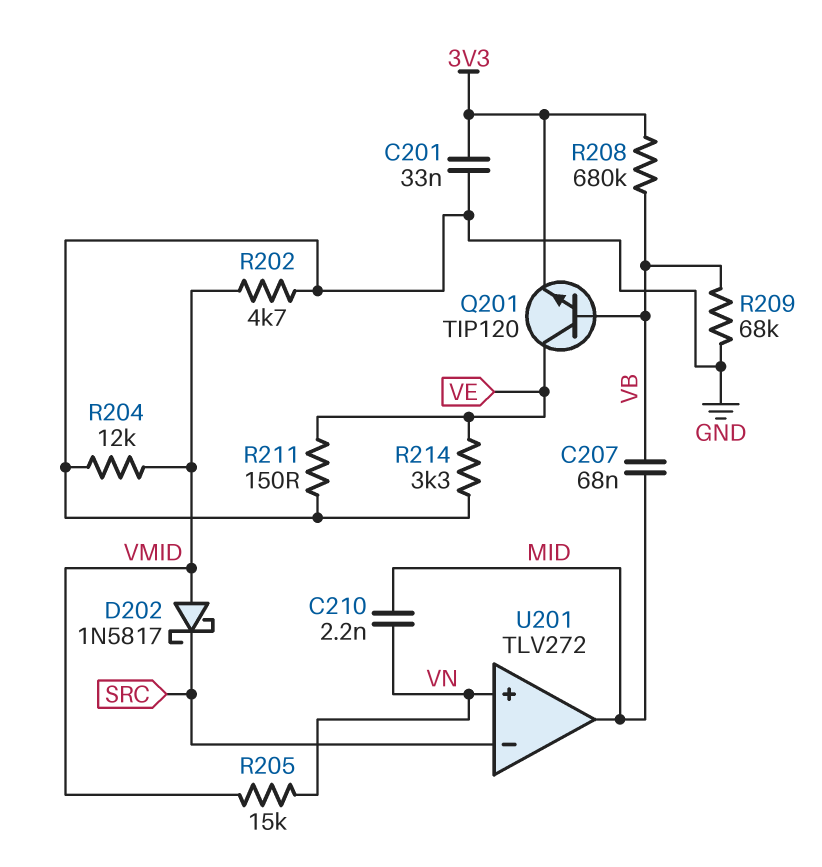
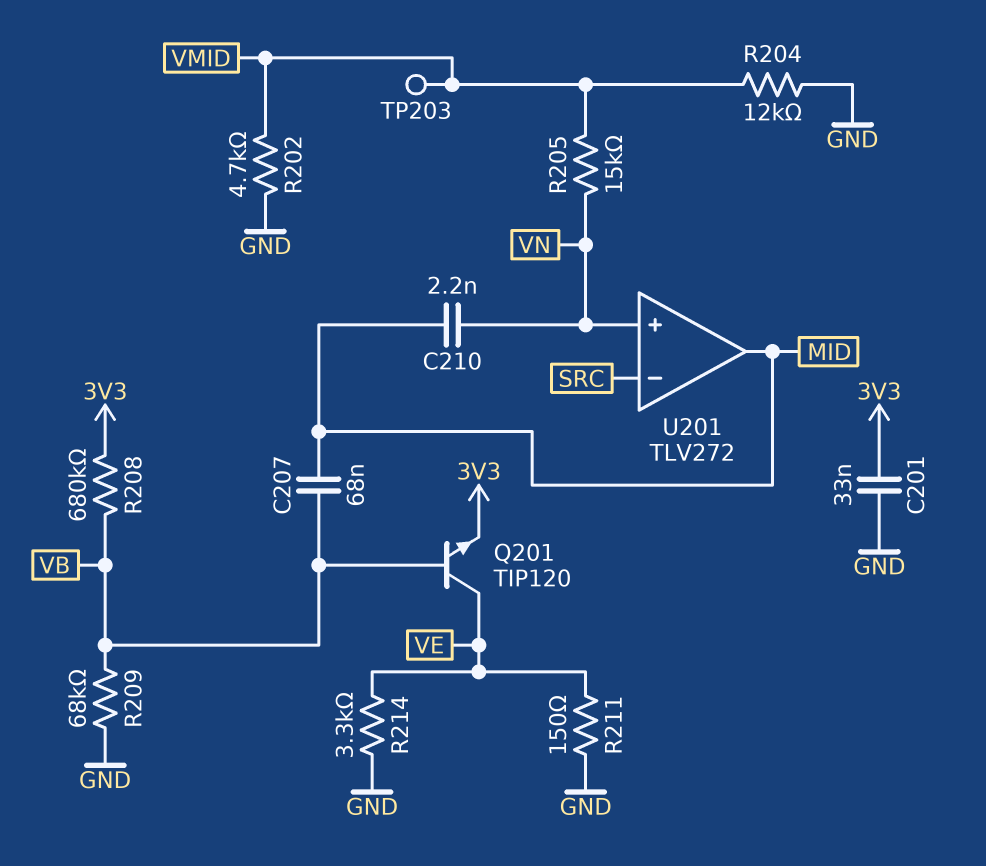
D202: schottky 1N5817 (A VMID, K SRC) -> none
TP203: none -> test point (VMID)

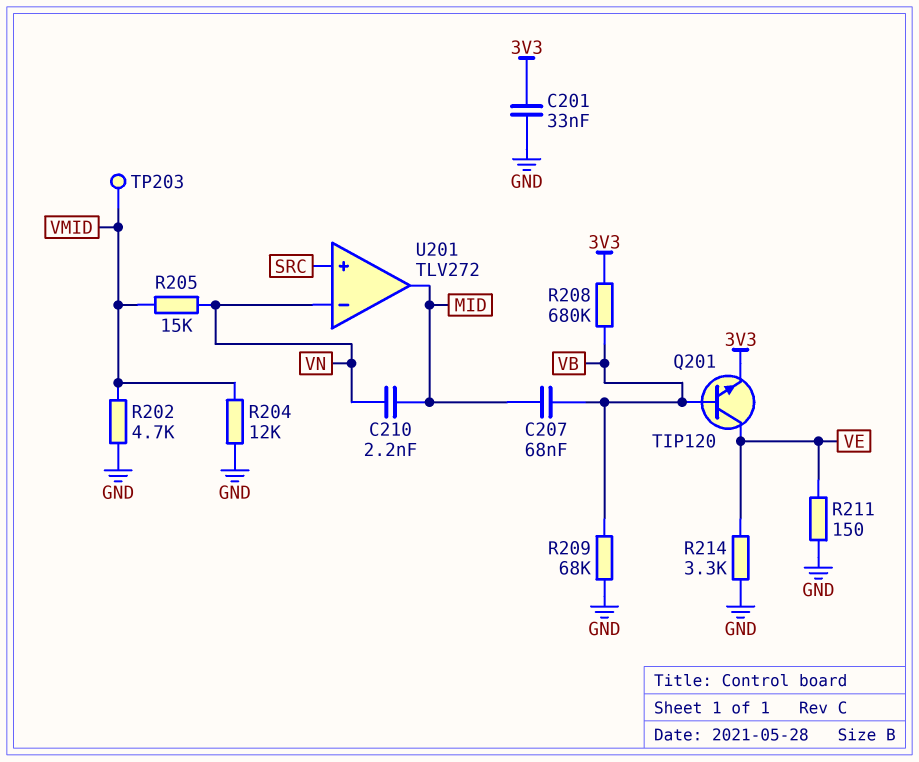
U201 pin in+: VN -> SRC
U201 pin in-: SRC -> VN

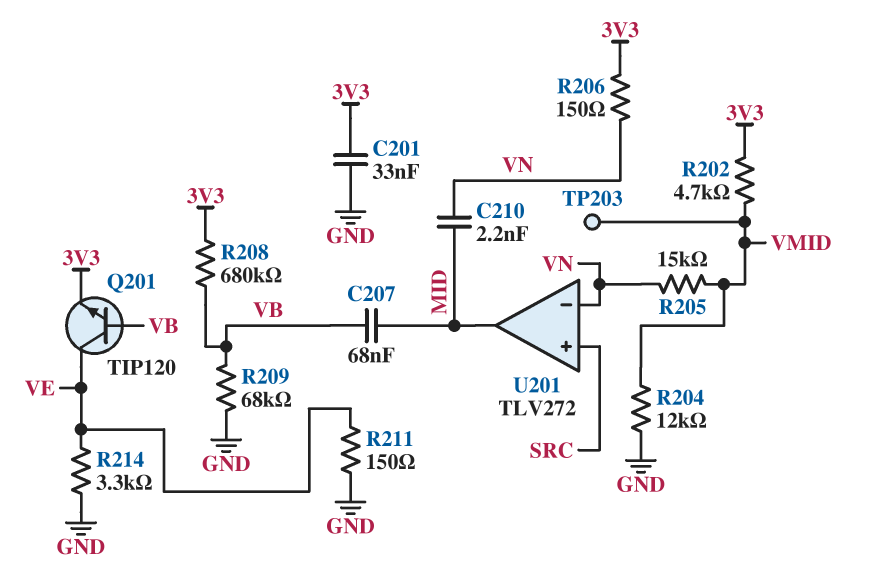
R202: 4.7k (GND, VMID) -> 4.7k (3V3, VMID)
R206: none -> 150 (3V3, VN)

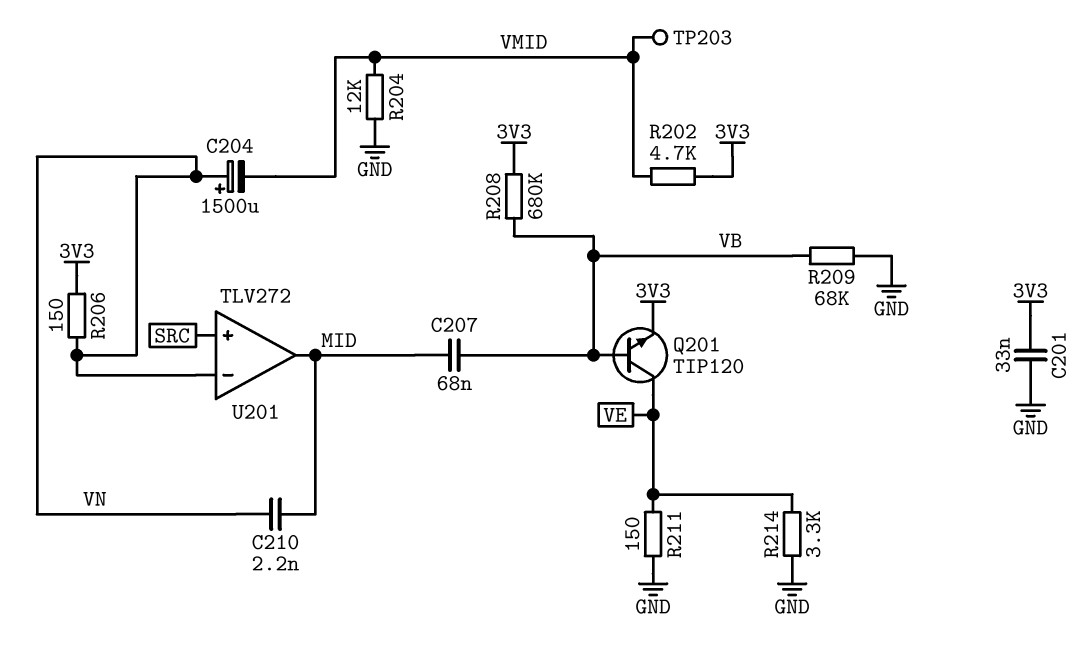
C204: none -> 1500uF (plus VN, minus VMID)
R205: 15k (VMID, VN) -> none

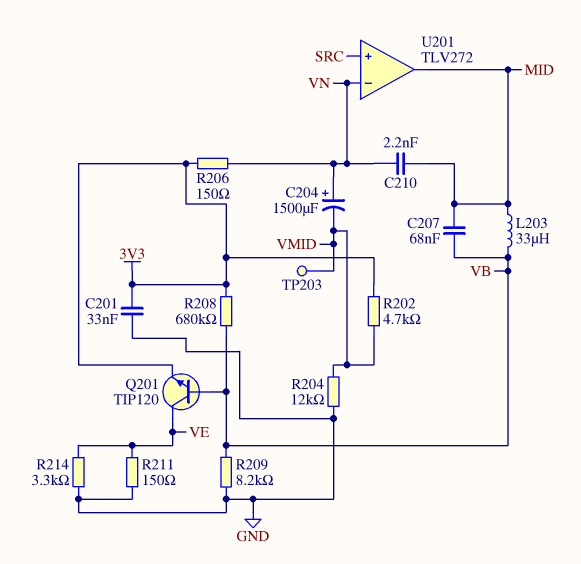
L203: none -> 33uH (MID, VB)
R209: 68k (GND, VB) -> 8.2k (GND, VB)

